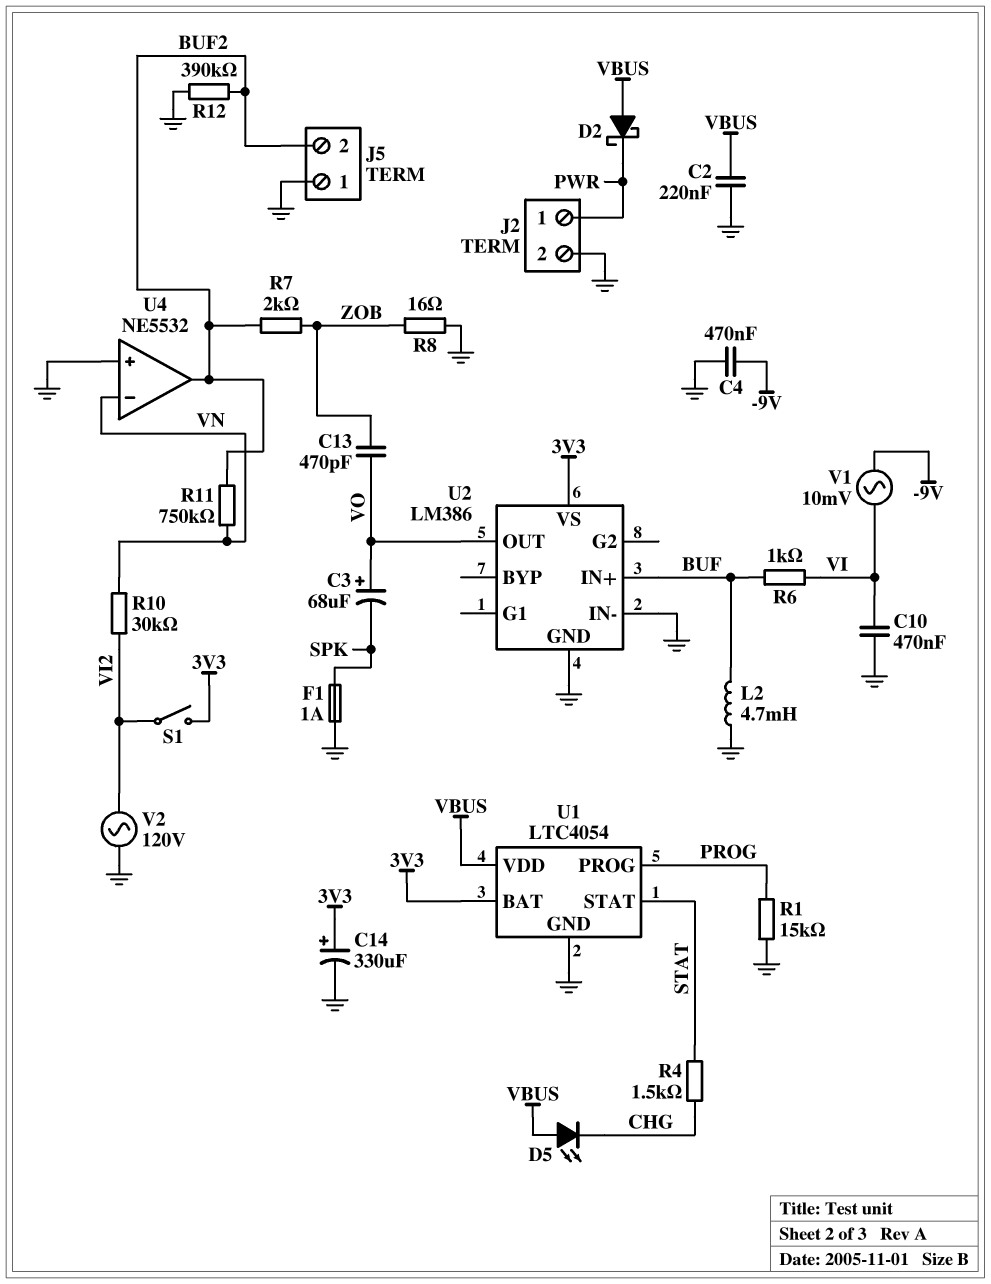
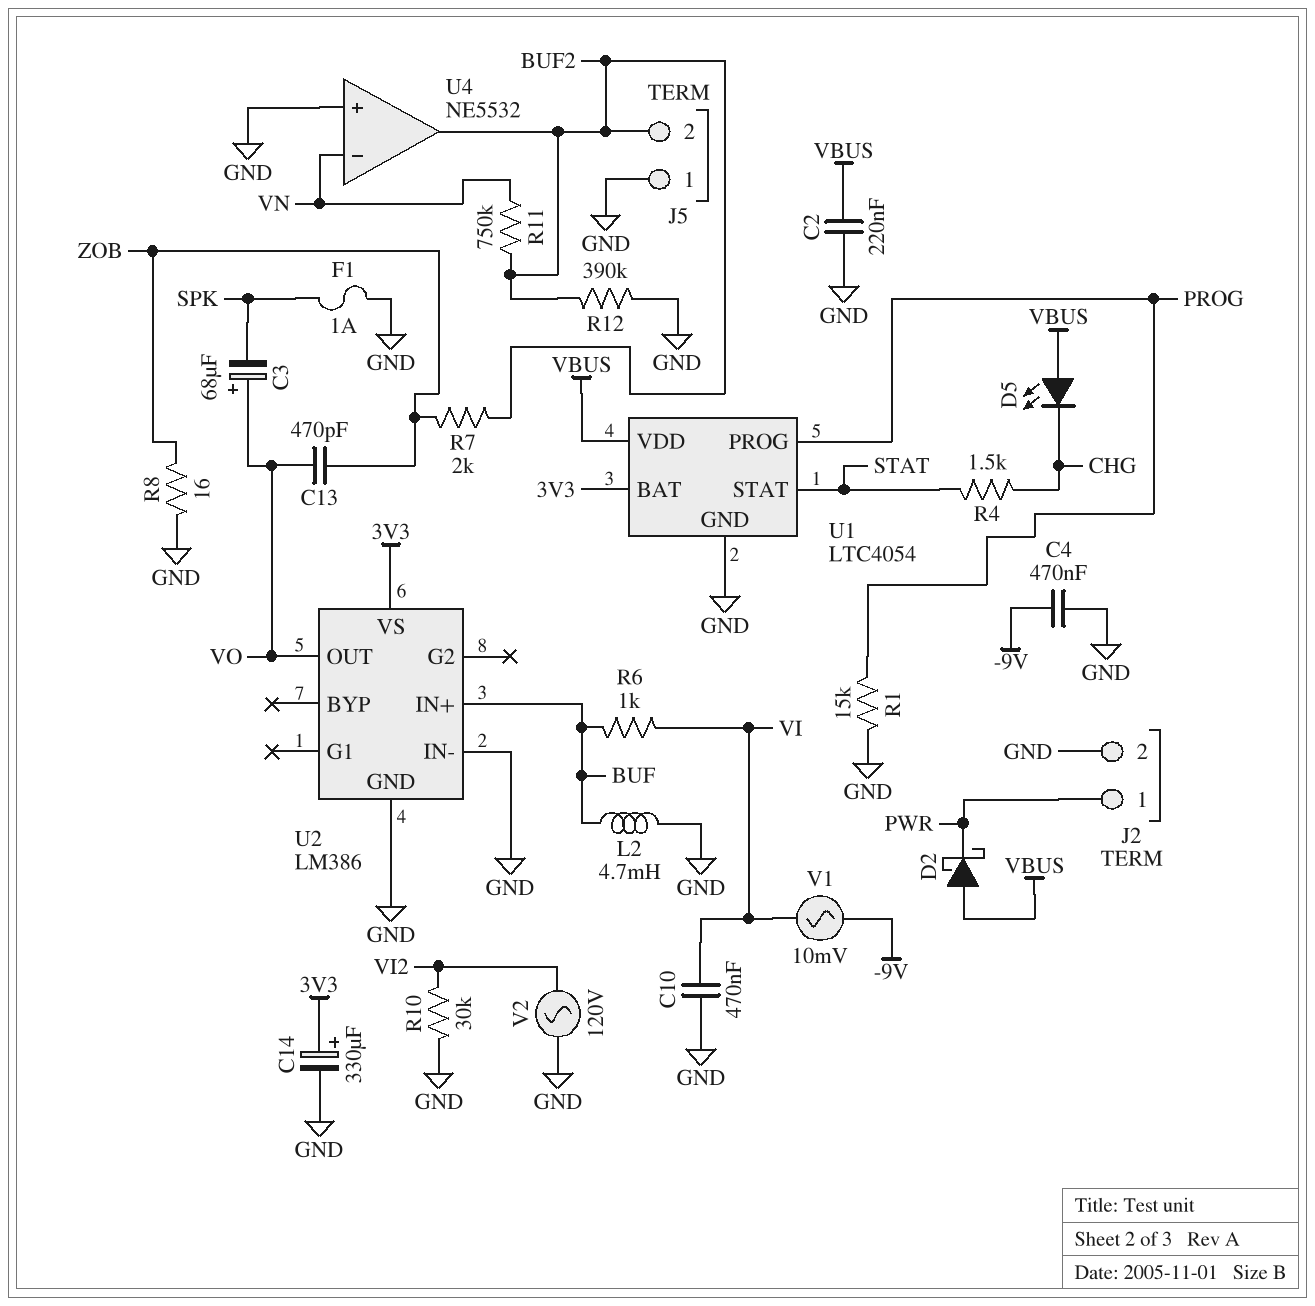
R10: 30k (VI2, VN) -> 30k (GND, VI2)
S1: switch (3V3, VI2) -> none

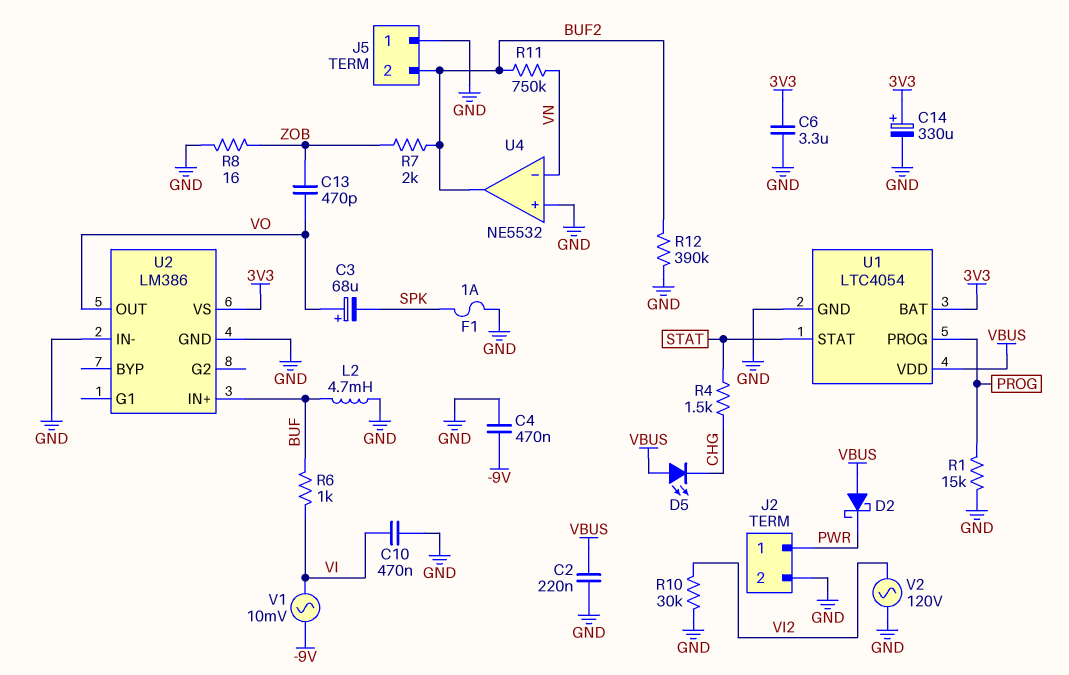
C6: none -> 3.3uF (3V3, GND)

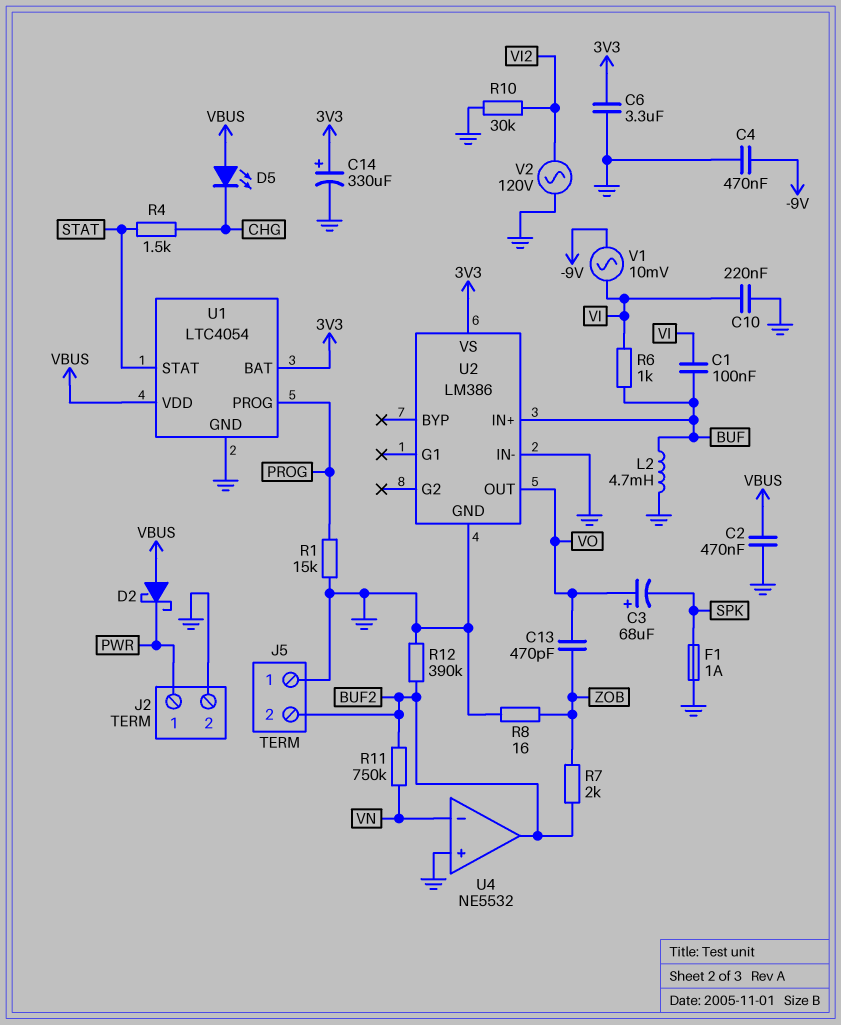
C1: none -> 100nF (BUF, VI)
C2: 220nF (GND, VBUS) -> 470nF (GND, VBUS)
C10: 470nF (GND, VI) -> 220nF (GND, VI)

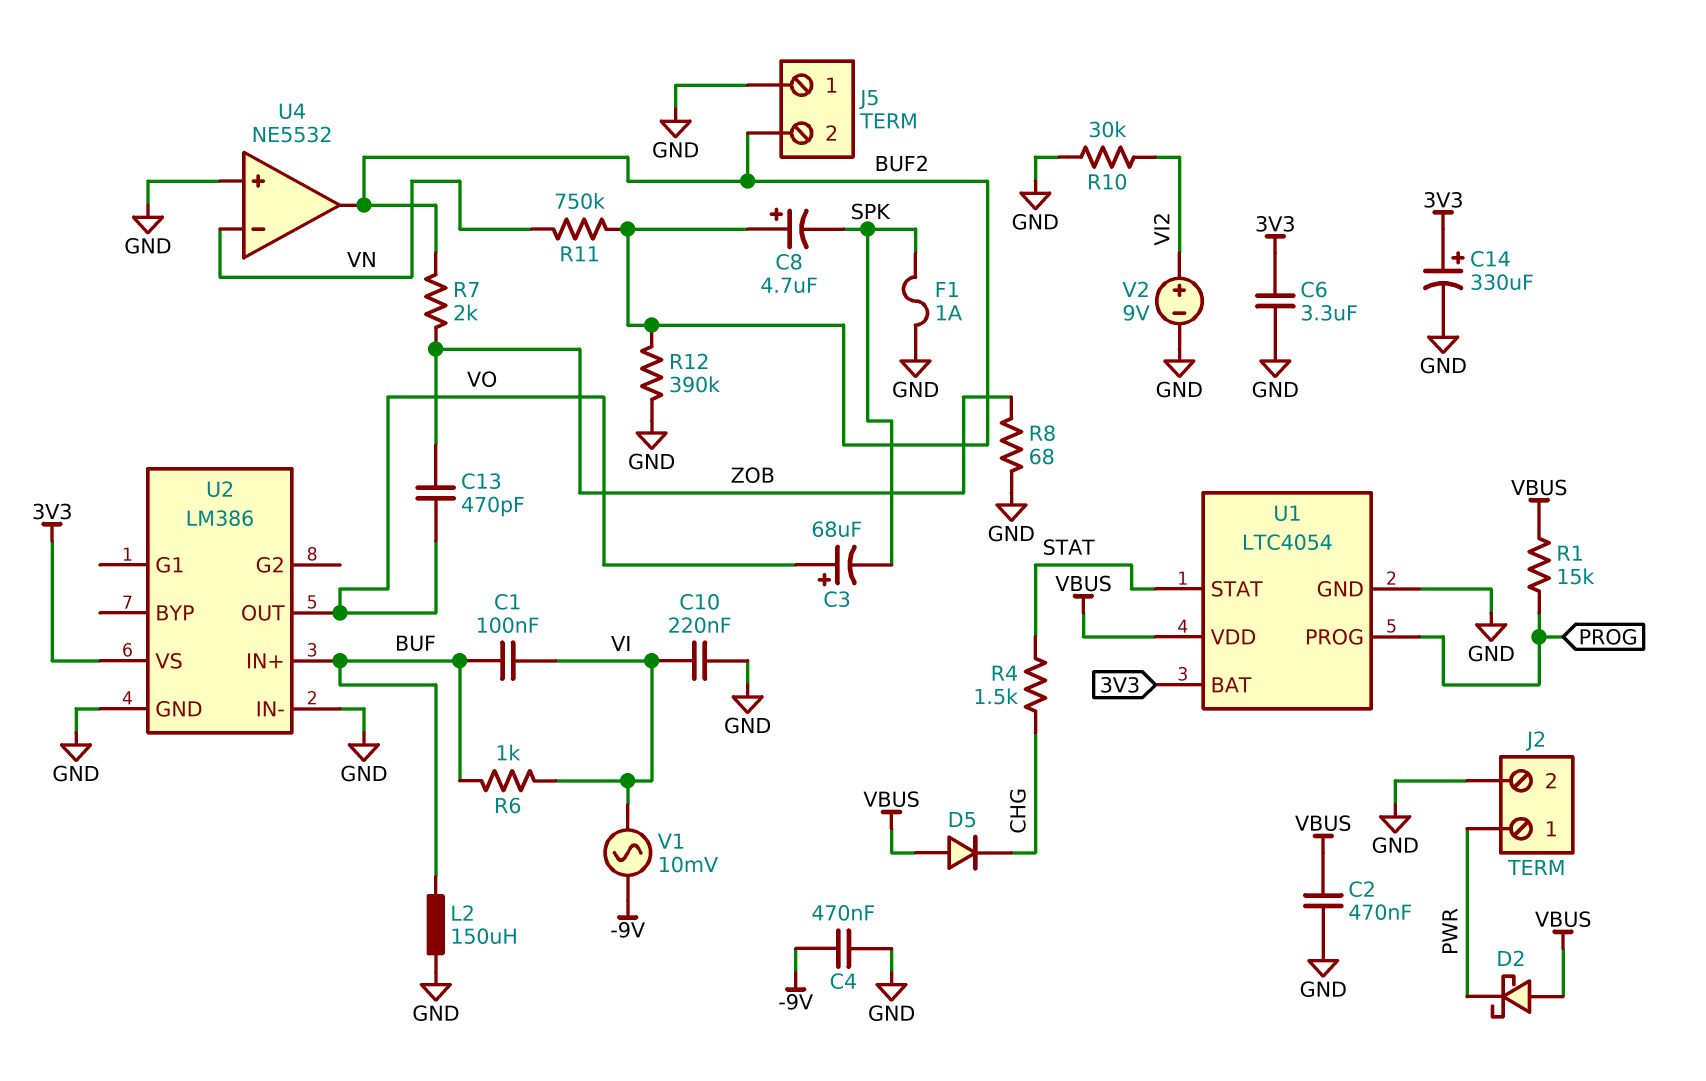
C8: none -> 4.7uF (plus BUF2, minus SPK)
D5: LED (A VBUS, K CHG) -> diode (A VBUS, K CHG)
L2: 4.7mH (BUF, GND) -> 150uH (BUF, GND)
R1: 15k (GND, PROG) -> 15k (PROG, VBUS)
R8: 16 (GND, ZOB) -> 68 (GND, ZOB)
V2: AC 120V (GND, VI2) -> 9V (plus VI2, minus GND)

